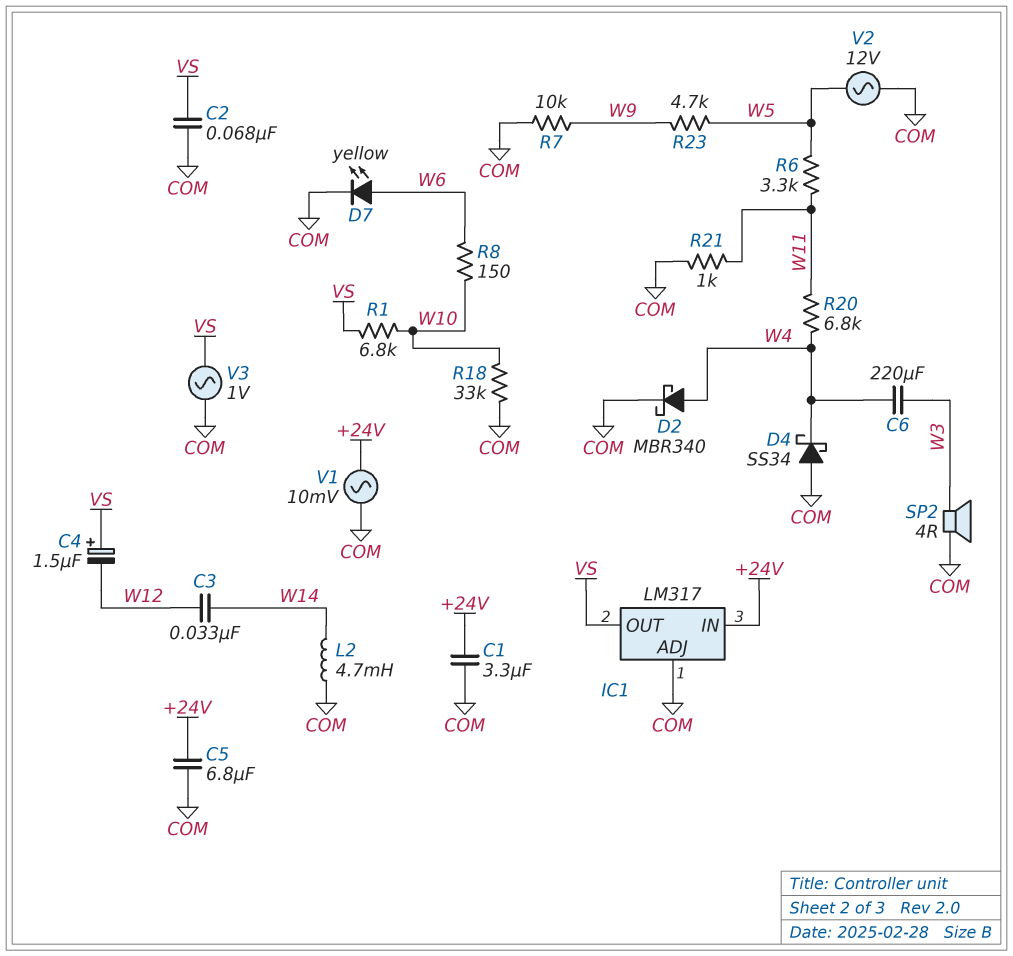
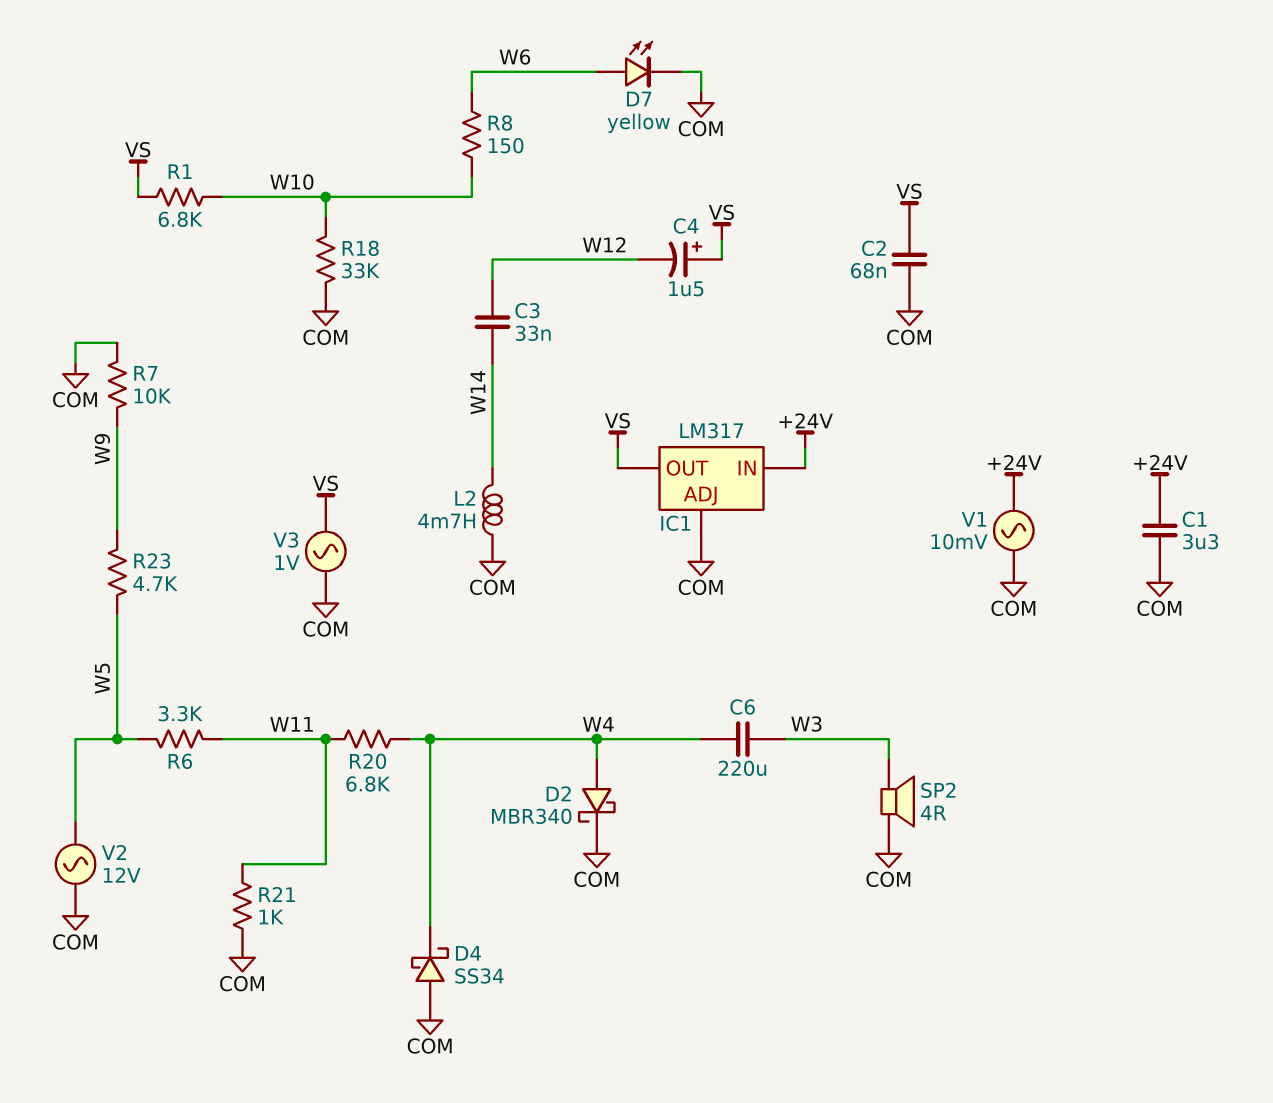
C5: 6.8uF (+24V, COM) -> none

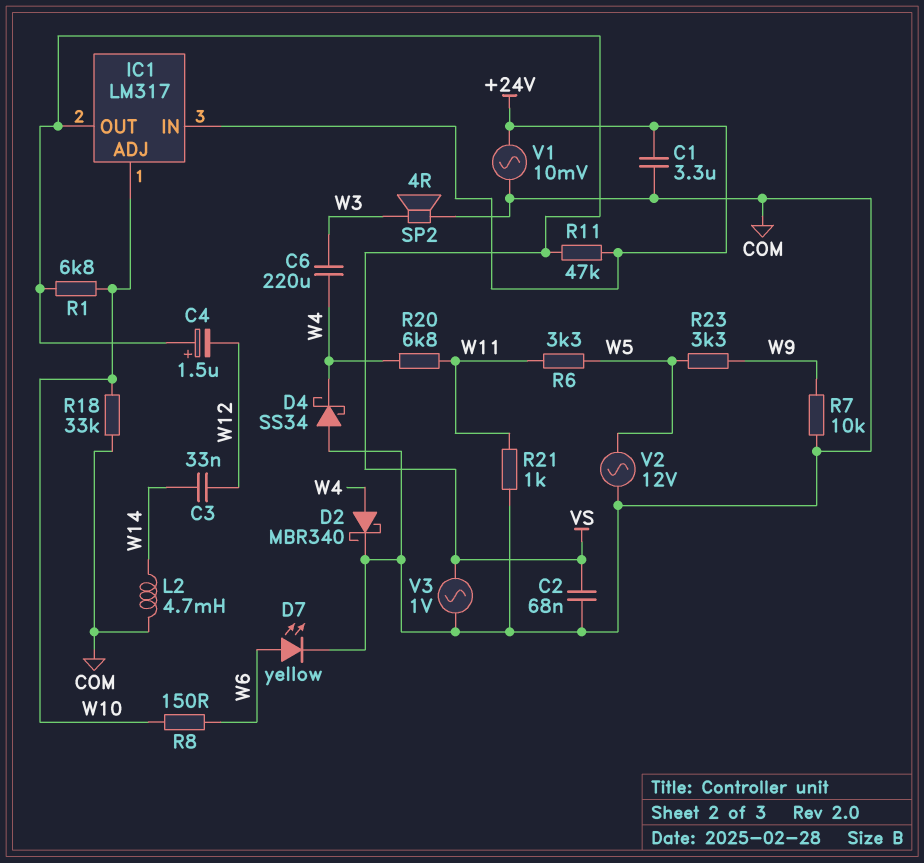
IC1 pin ADJ: COM -> W10
R11: none -> 47k (+24V, VS)
R23: 4.7k (W5, W9) -> 3.3k (W5, W9)

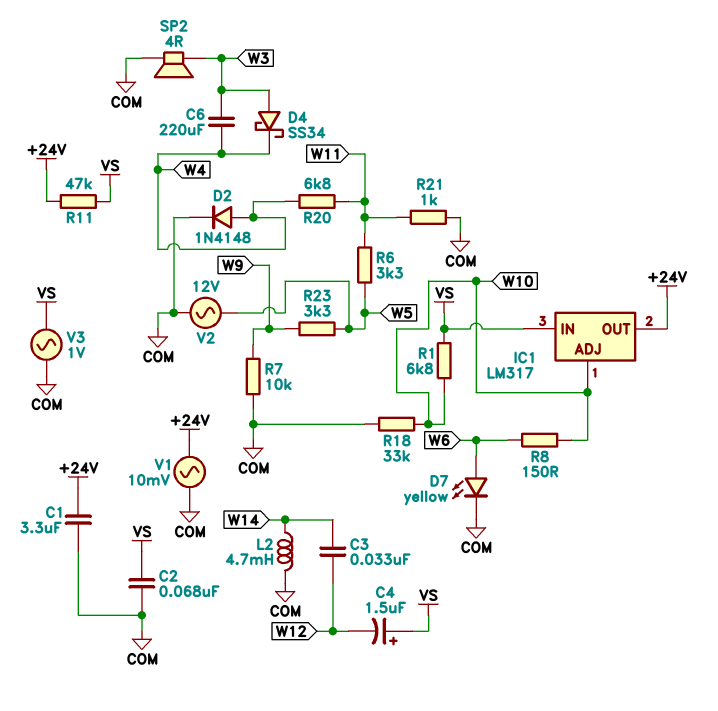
D2: schottky MBR340 (A W4, K COM) -> diode 1N4148 (A W4, K COM)
D4: schottky SS34 (A COM, K W4) -> schottky SS34 (A W3, K W4)
IC1 pin IN: +24V -> VS
IC1 pin OUT: VS -> +24V

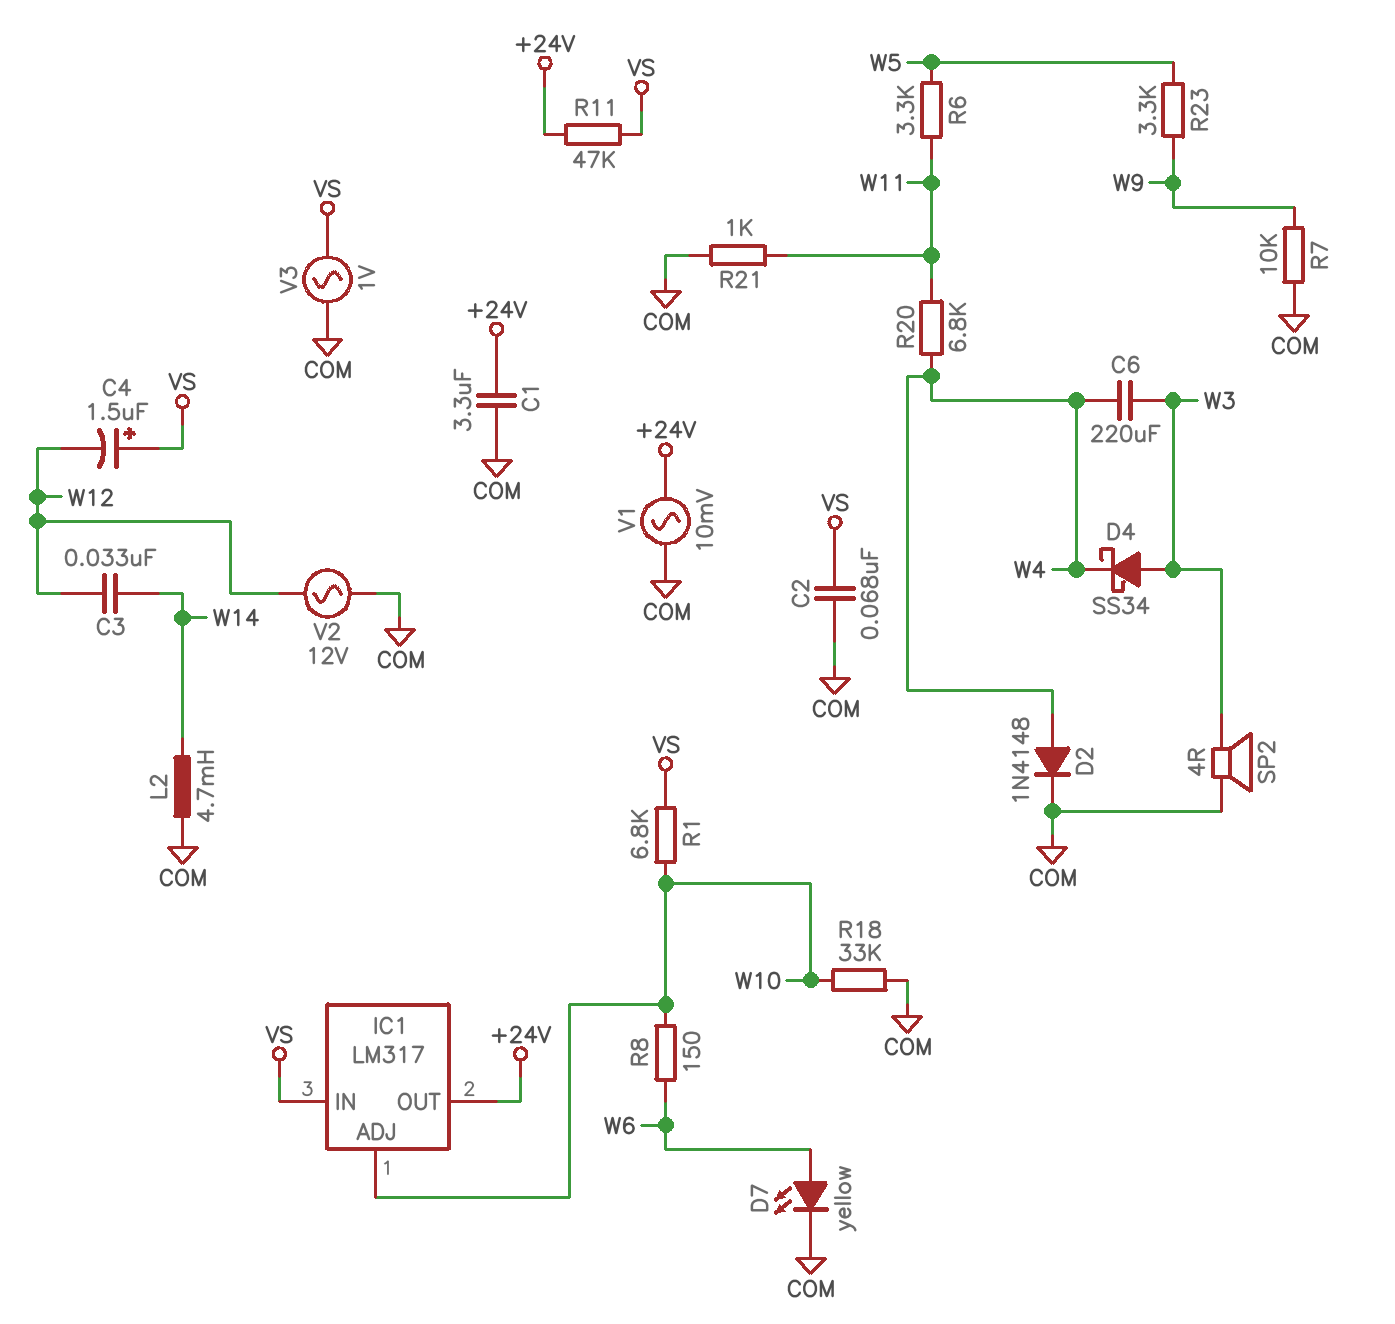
V2: AC 12V (COM, W5) -> AC 12V (COM, W12)

